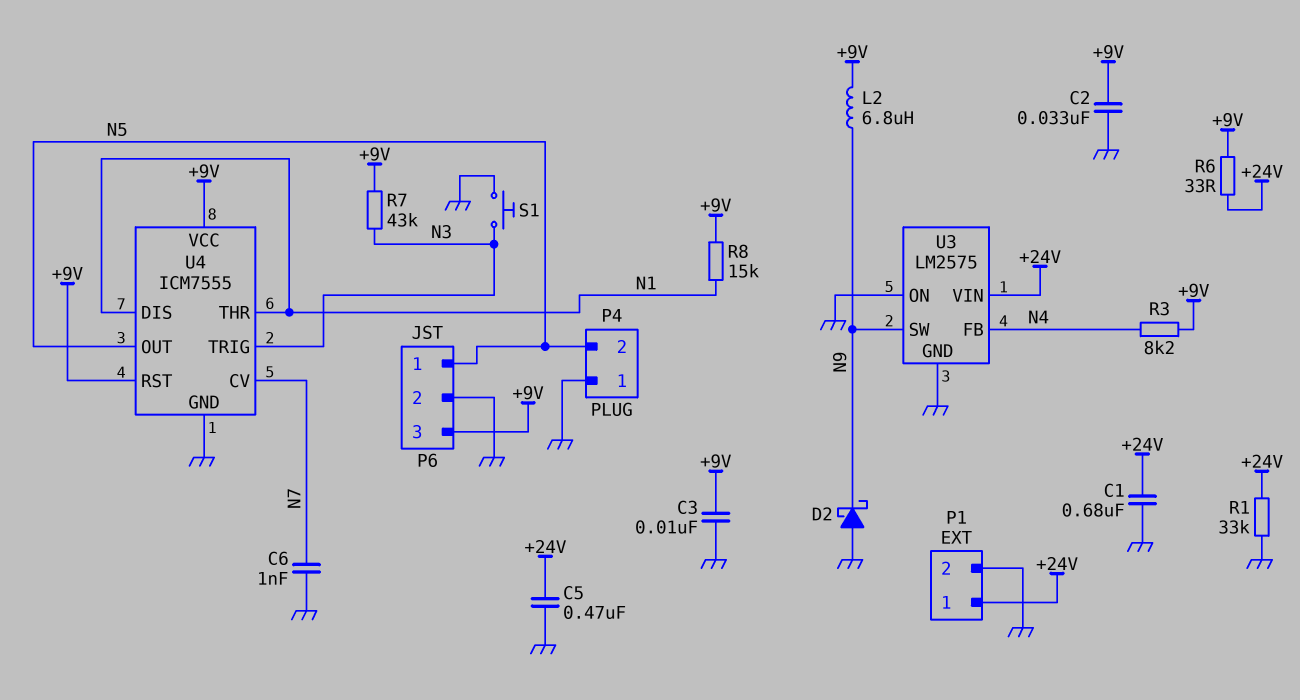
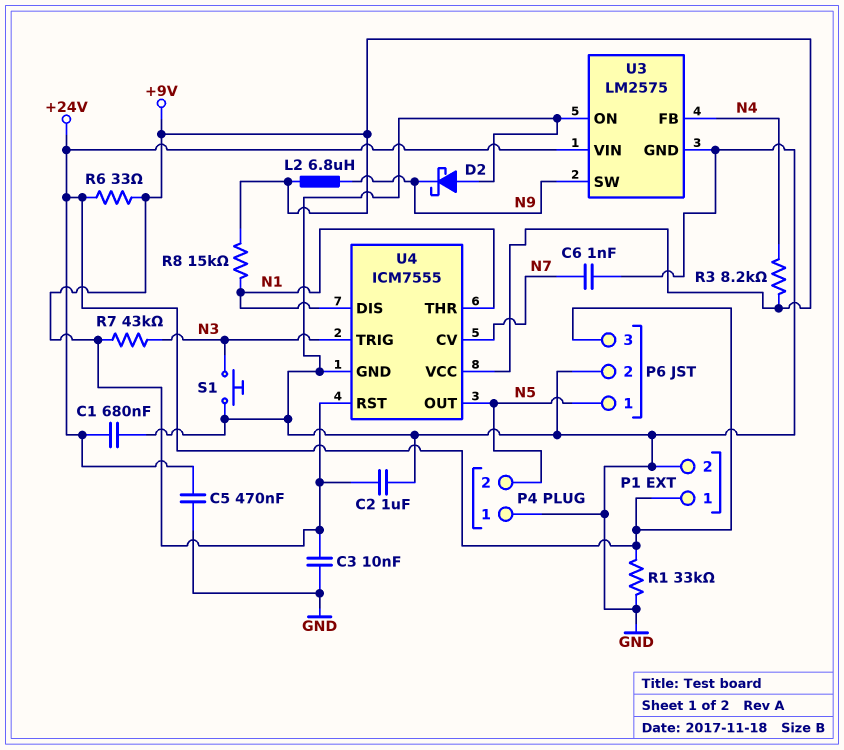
C2: 33nF (+9V, GND) -> 1uF (+9V, GND)
P6 pin 3: +9V -> +24V

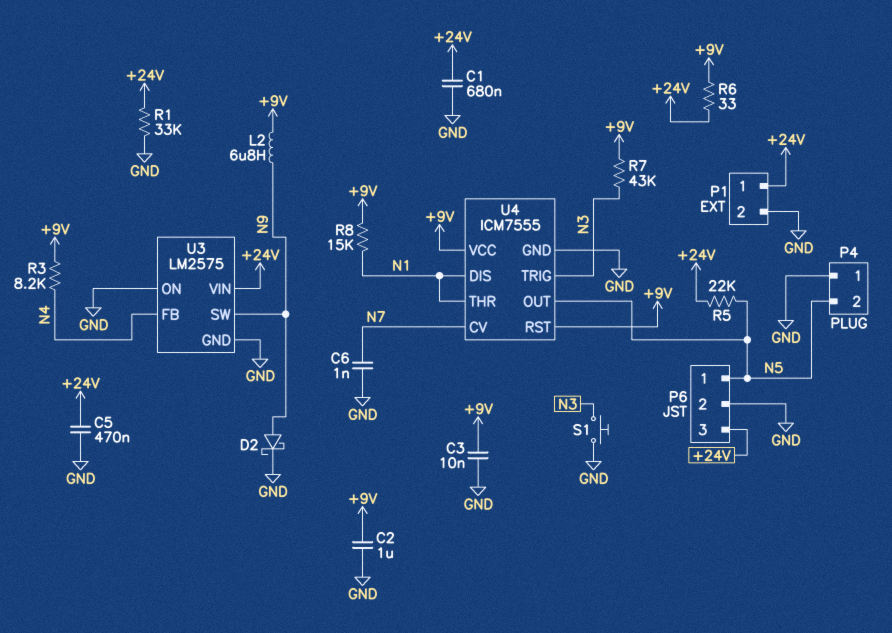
D2: schottky (A GND, K N9) -> schottky (A N9, K GND)
R5: none -> 22k (+24V, N5)

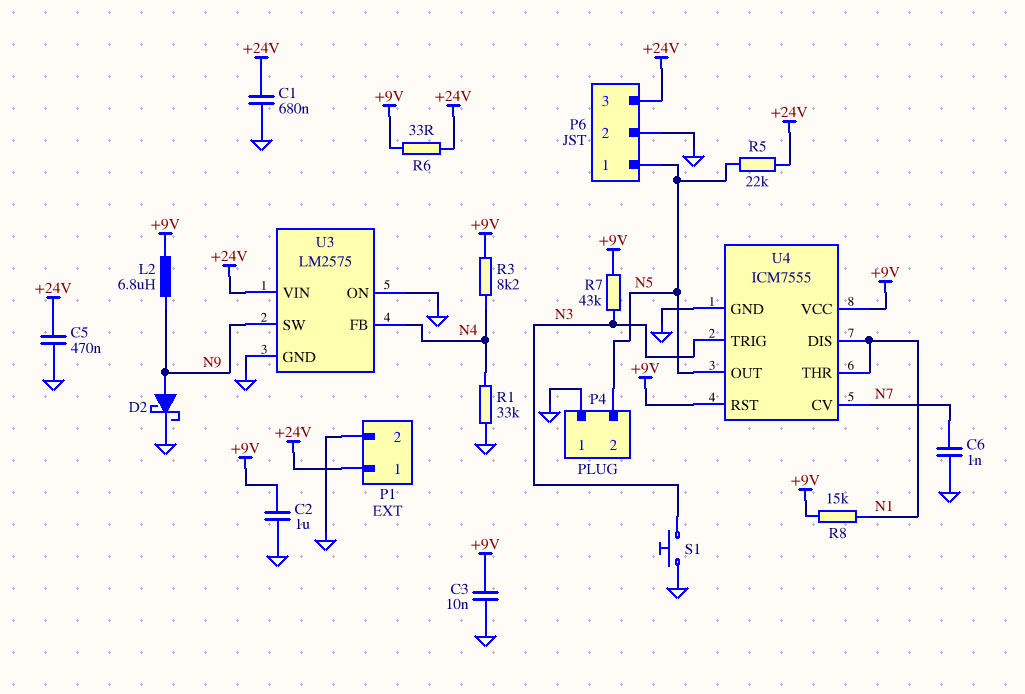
R1: 33k (+24V, GND) -> 33k (GND, N4)

